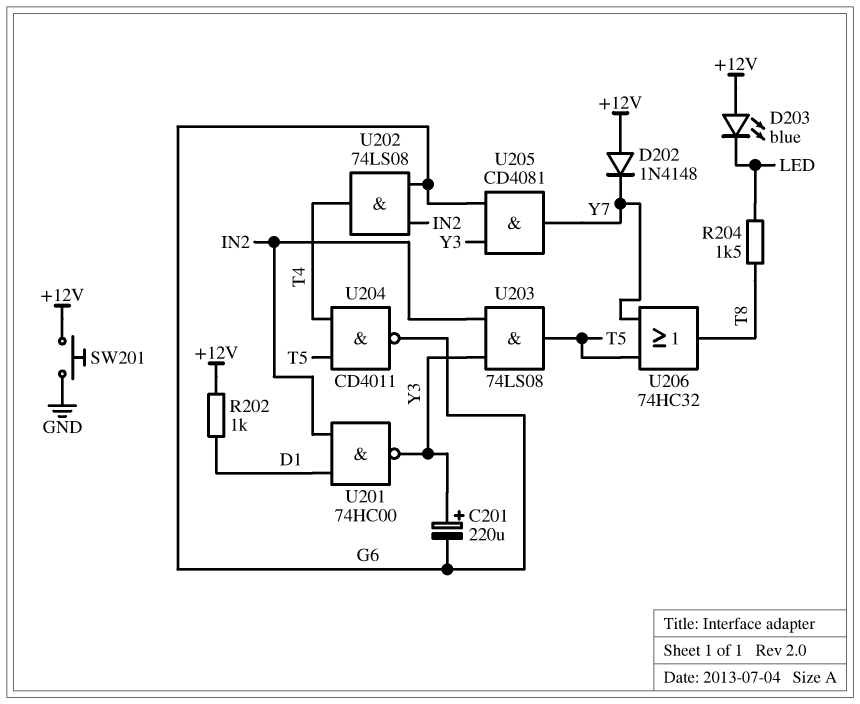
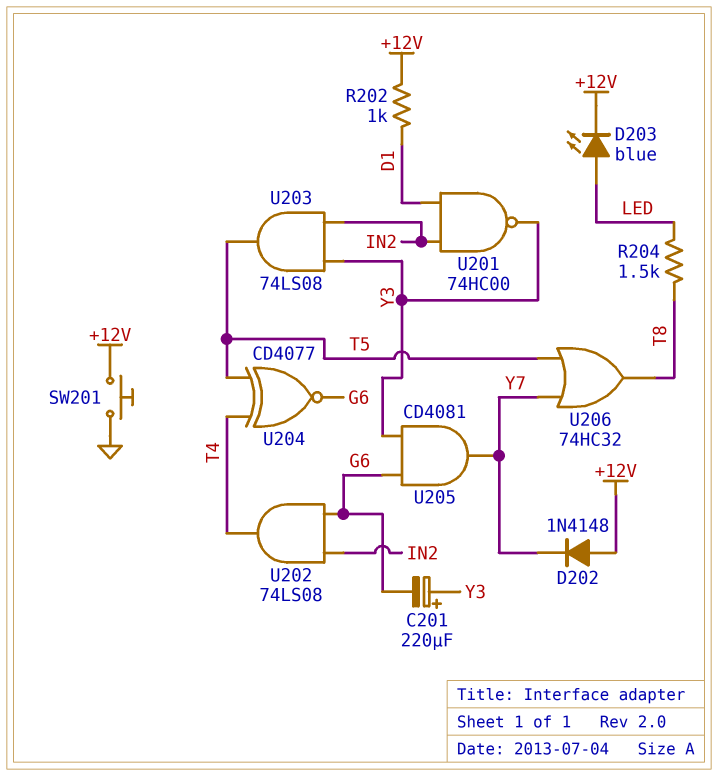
D203: LED blue (A +12V, K LED) -> LED blue (A LED, K +12V)
U204: NAND CD4011 (in T4, in T5, out G6) -> XNOR CD4077 (in T4, in T5, out G6)

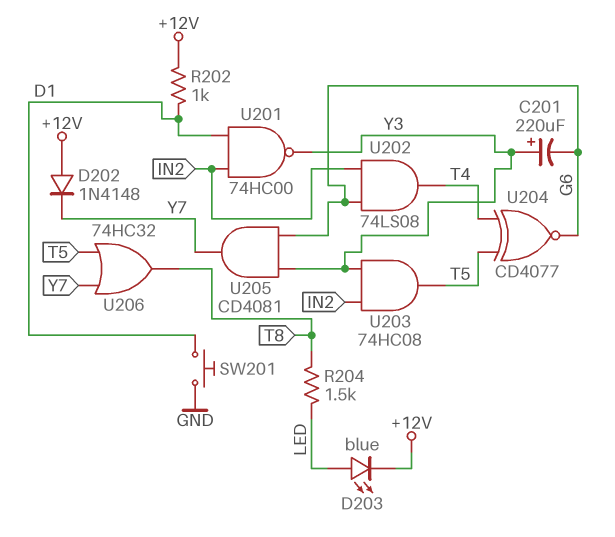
SW201: button (+12V, GND) -> button (D1, GND)
U203: AND 74LS08 (in IN2, in Y3, out T5) -> AND 74HC08 (in IN2, in Y3, out T5)

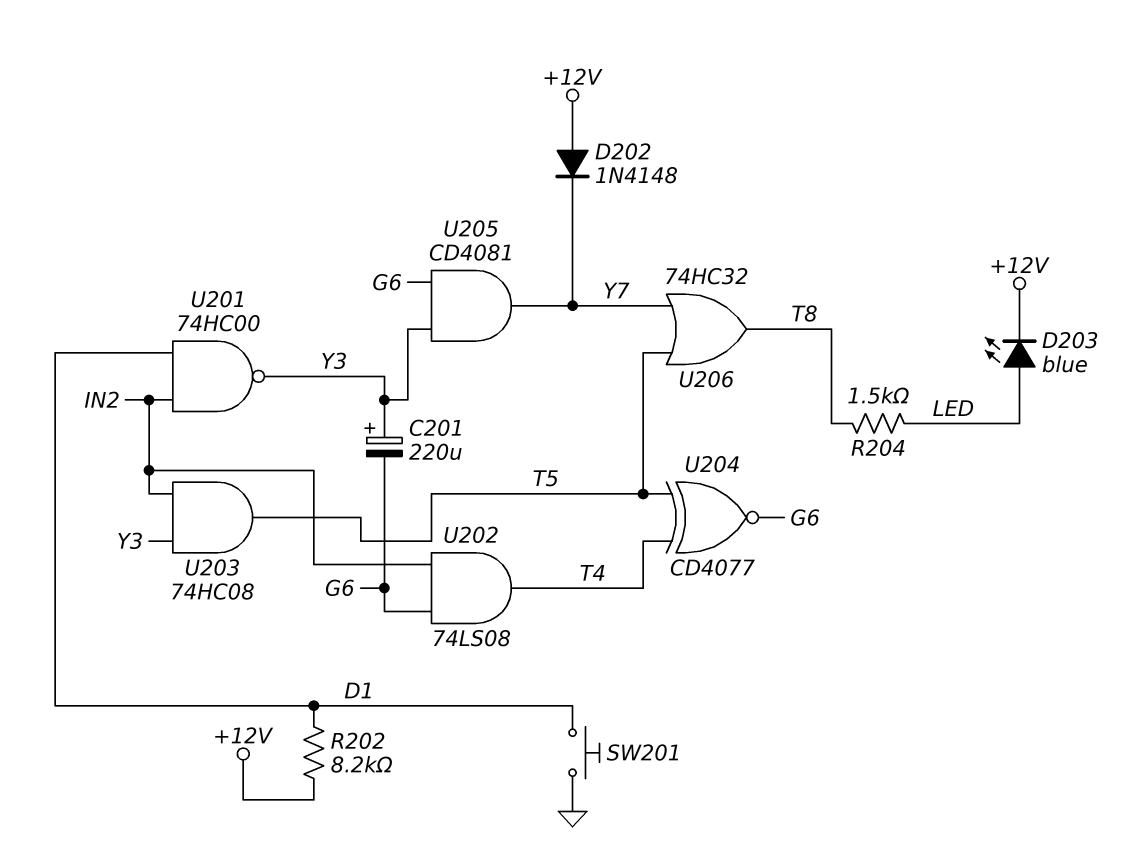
R202: 1k (+12V, D1) -> 8.2k (+12V, D1)

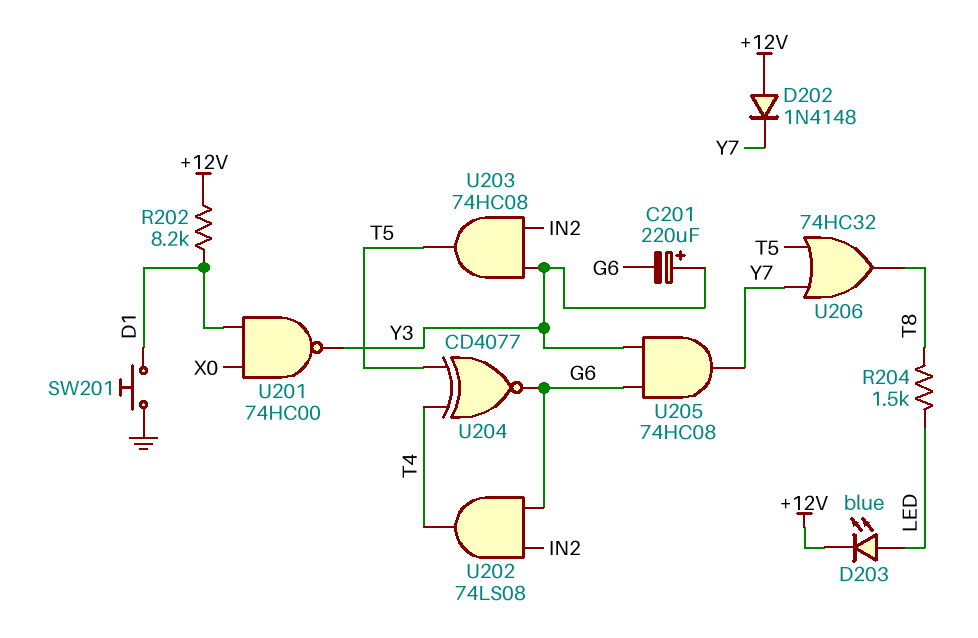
U201: NAND 74HC00 (in D1, in IN2, out Y3) -> NAND 74HC00 (in D1, in X0, out Y3)
U205: AND CD4081 (in G6, in Y3, out Y7) -> AND 74HC08 (in G6, in Y3, out Y7)

